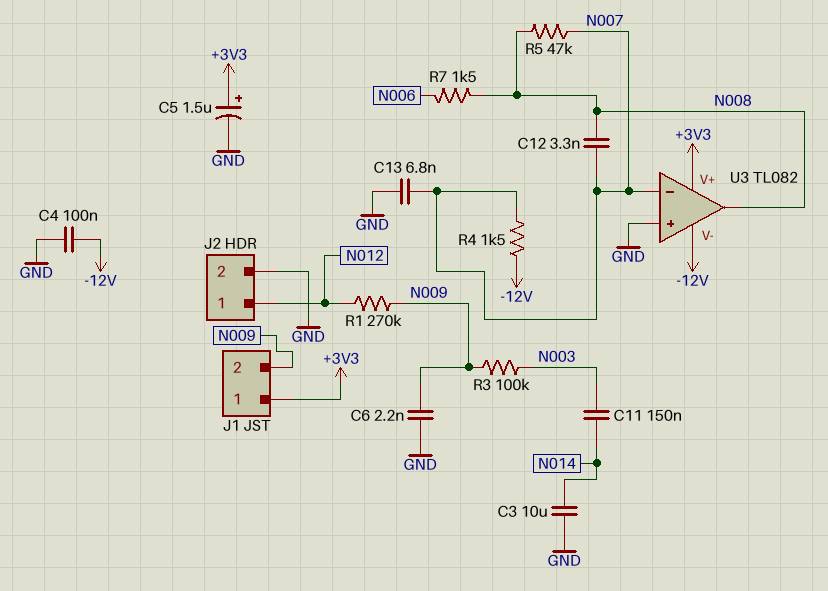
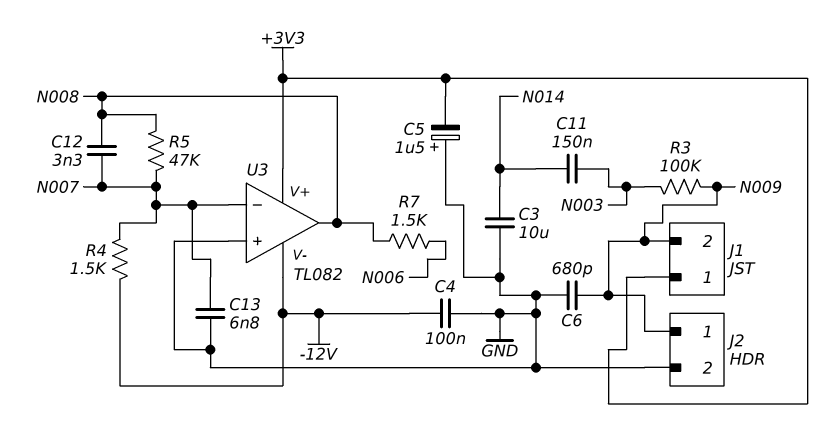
C5: 1.5uF (plus +3V3, minus GND) -> 1.5uF (plus GND, minus +3V3)
C6: 2.2nF (GND, N009) -> 680pF (GND, N009)
J2 pin 1: N012 -> N009
R1: 270k (N009, N012) -> none

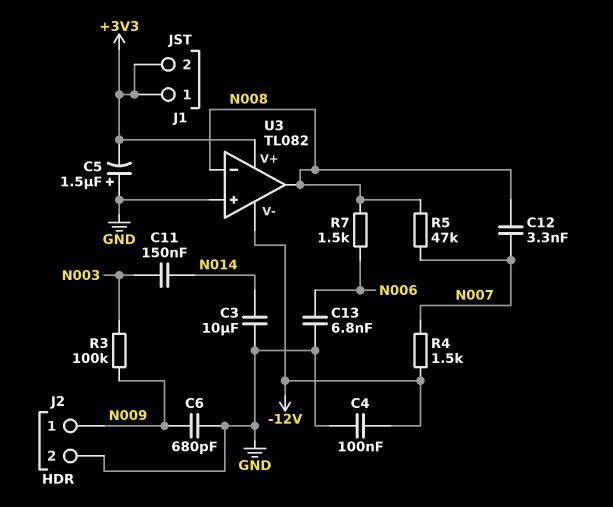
C13: 6.8nF (GND, N007) -> 6.8nF (GND, N006)
J1 pin 2: N009 -> +3V3
U3 pin in-: N007 -> N008

